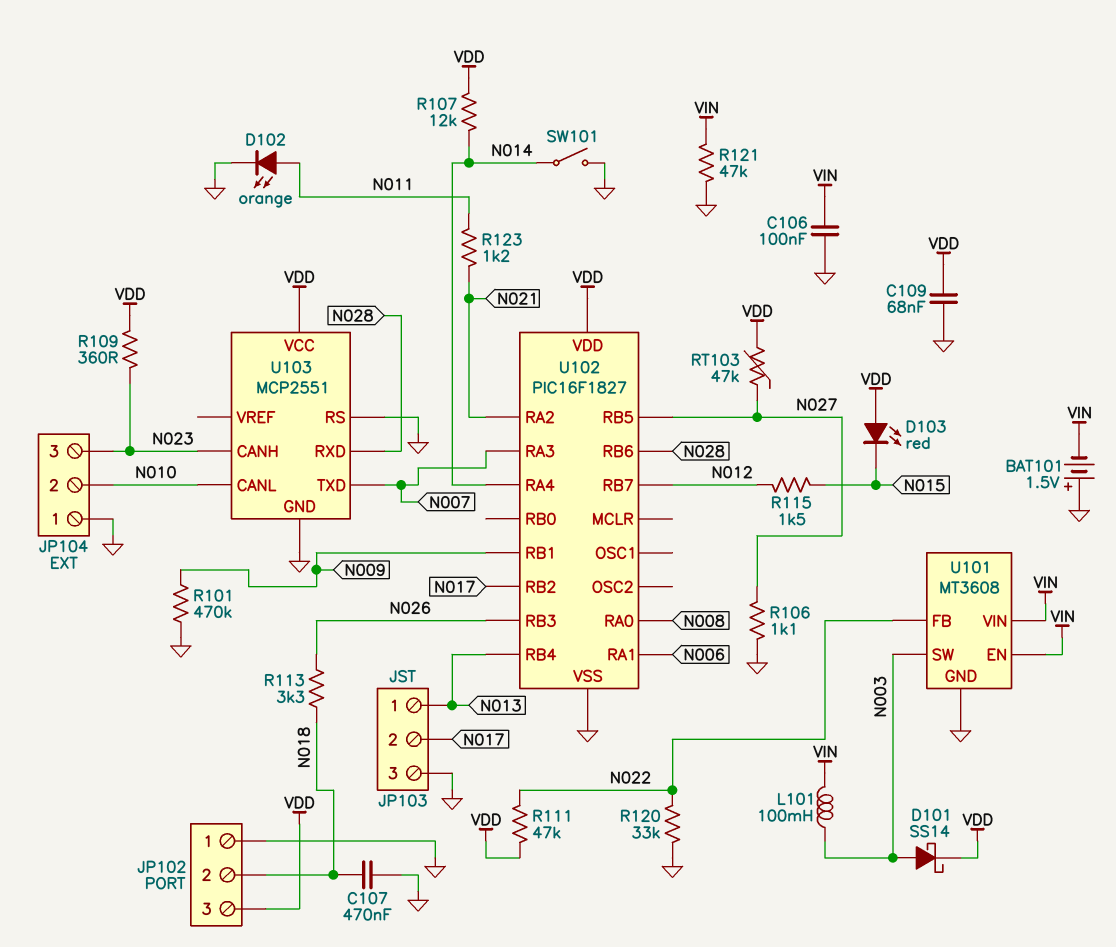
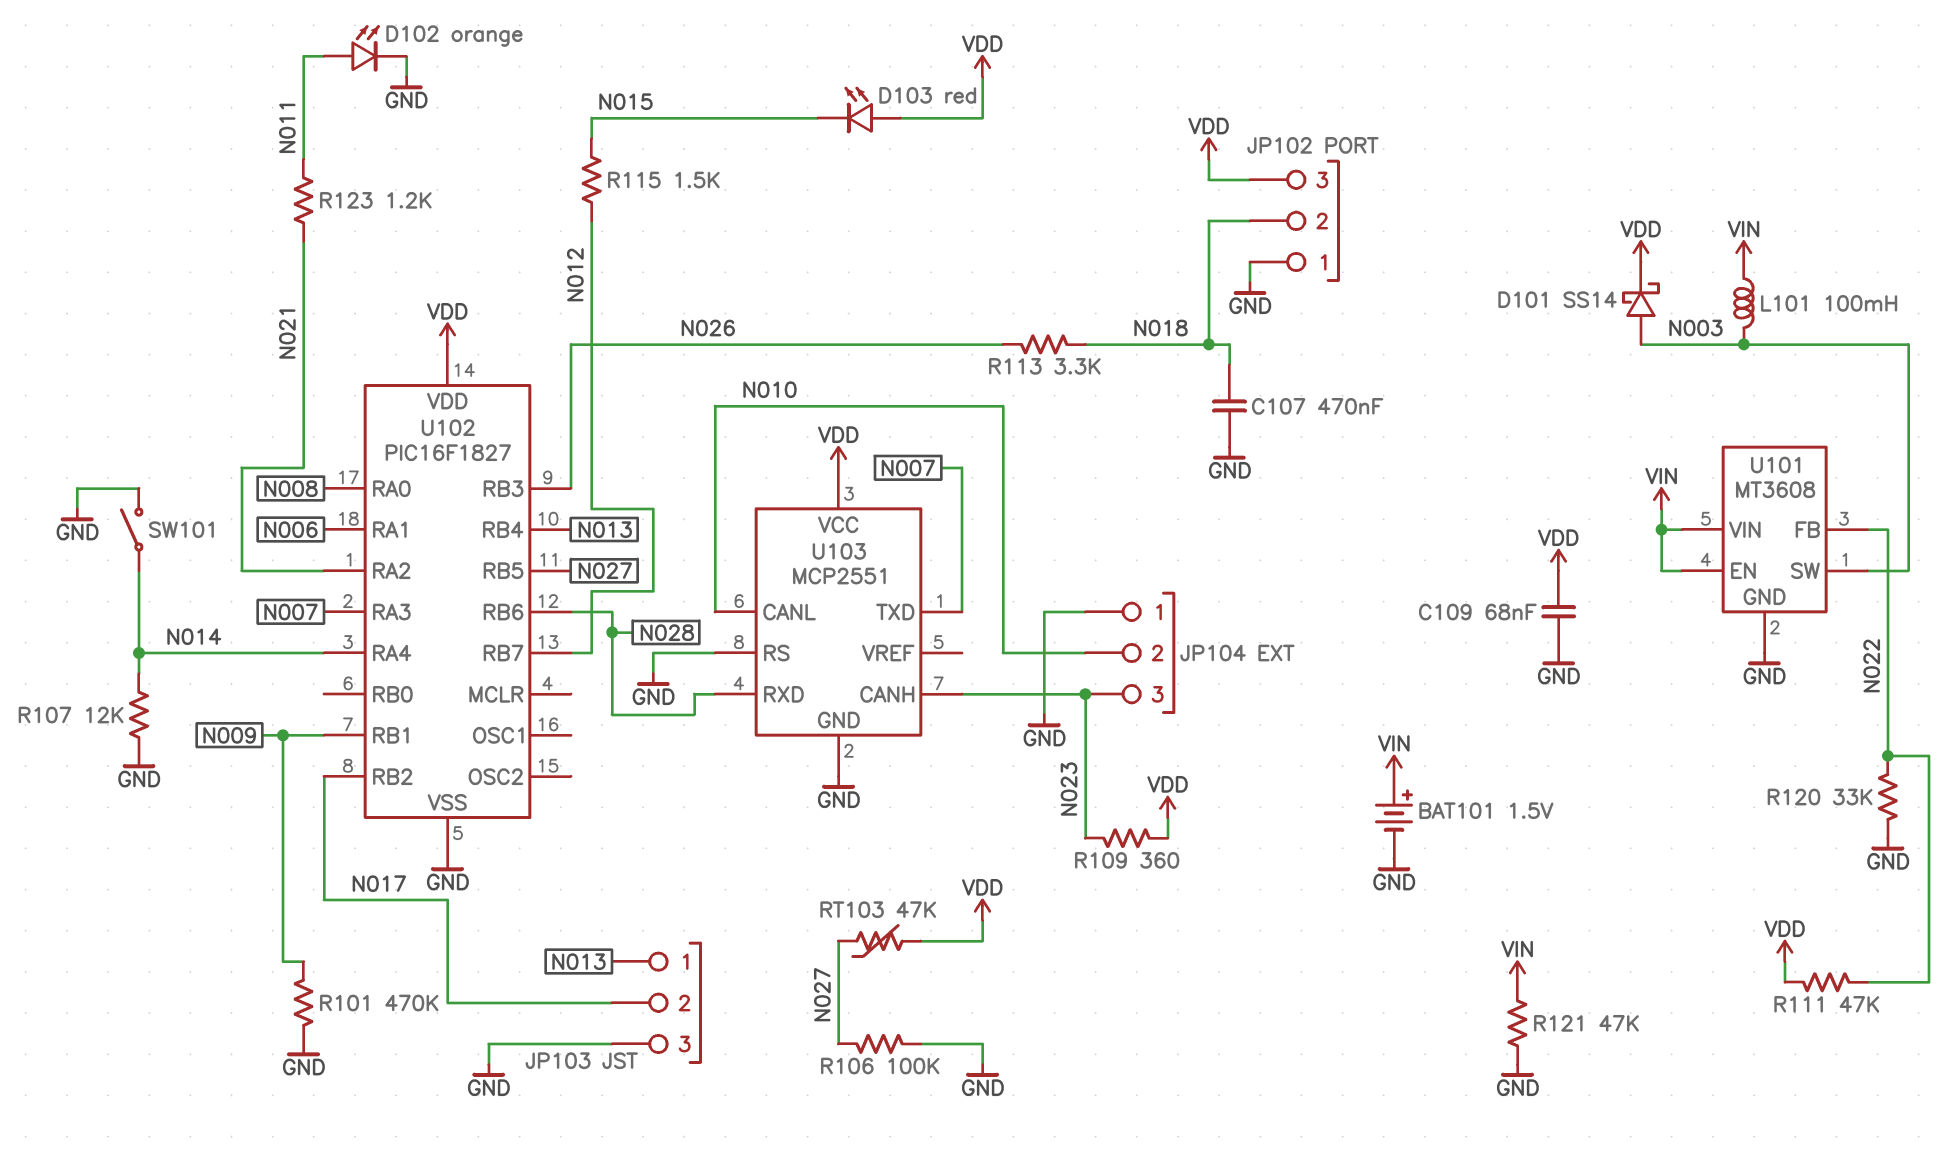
BAT101: 1.5V (plus GND, minus VIN) -> 1.5V (plus VIN, minus GND)
C106: 100nF (GND, VIN) -> none
R106: 1.1k (GND, N027) -> 100k (GND, N027)
R107: 12k (N014, VDD) -> 12k (GND, N014)

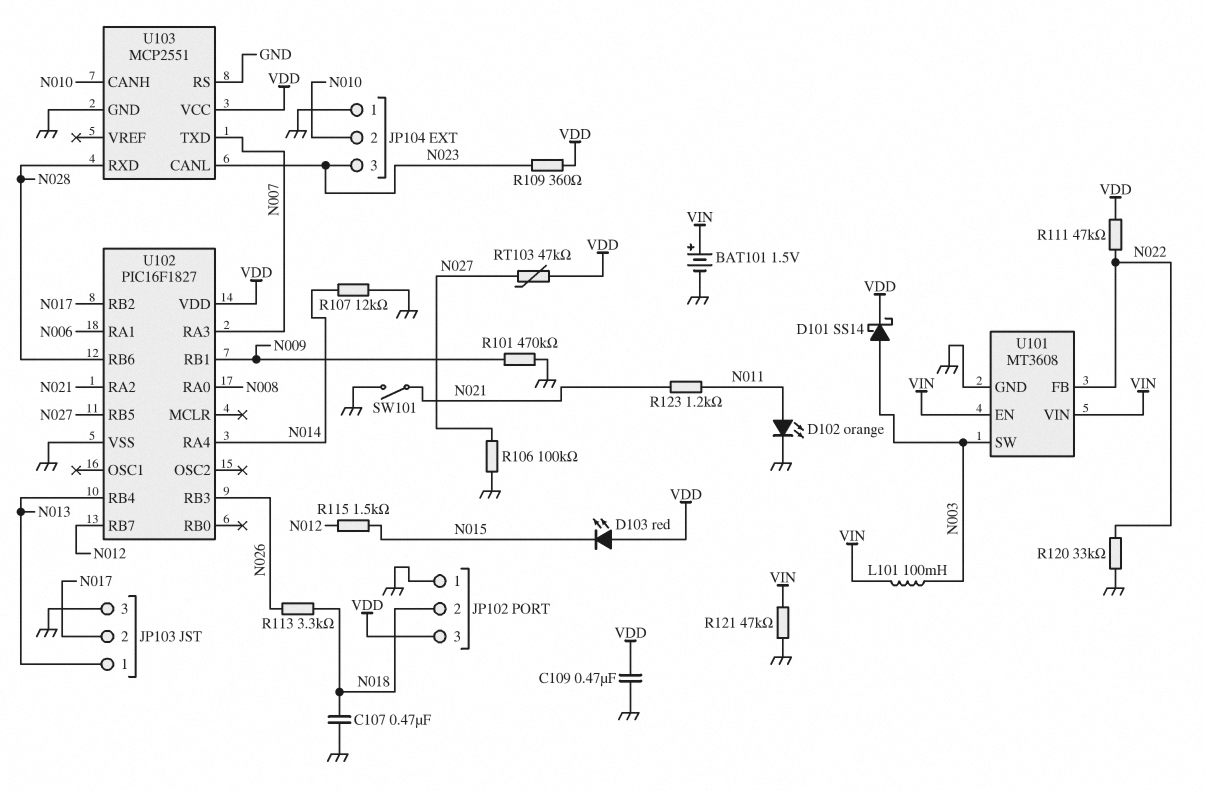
C109: 68nF (GND, VDD) -> 470nF (GND, VDD)
SW101: switch (GND, N014) -> switch (GND, N021)
U103 pin CANH: N023 -> N010
U103 pin CANL: N010 -> N023

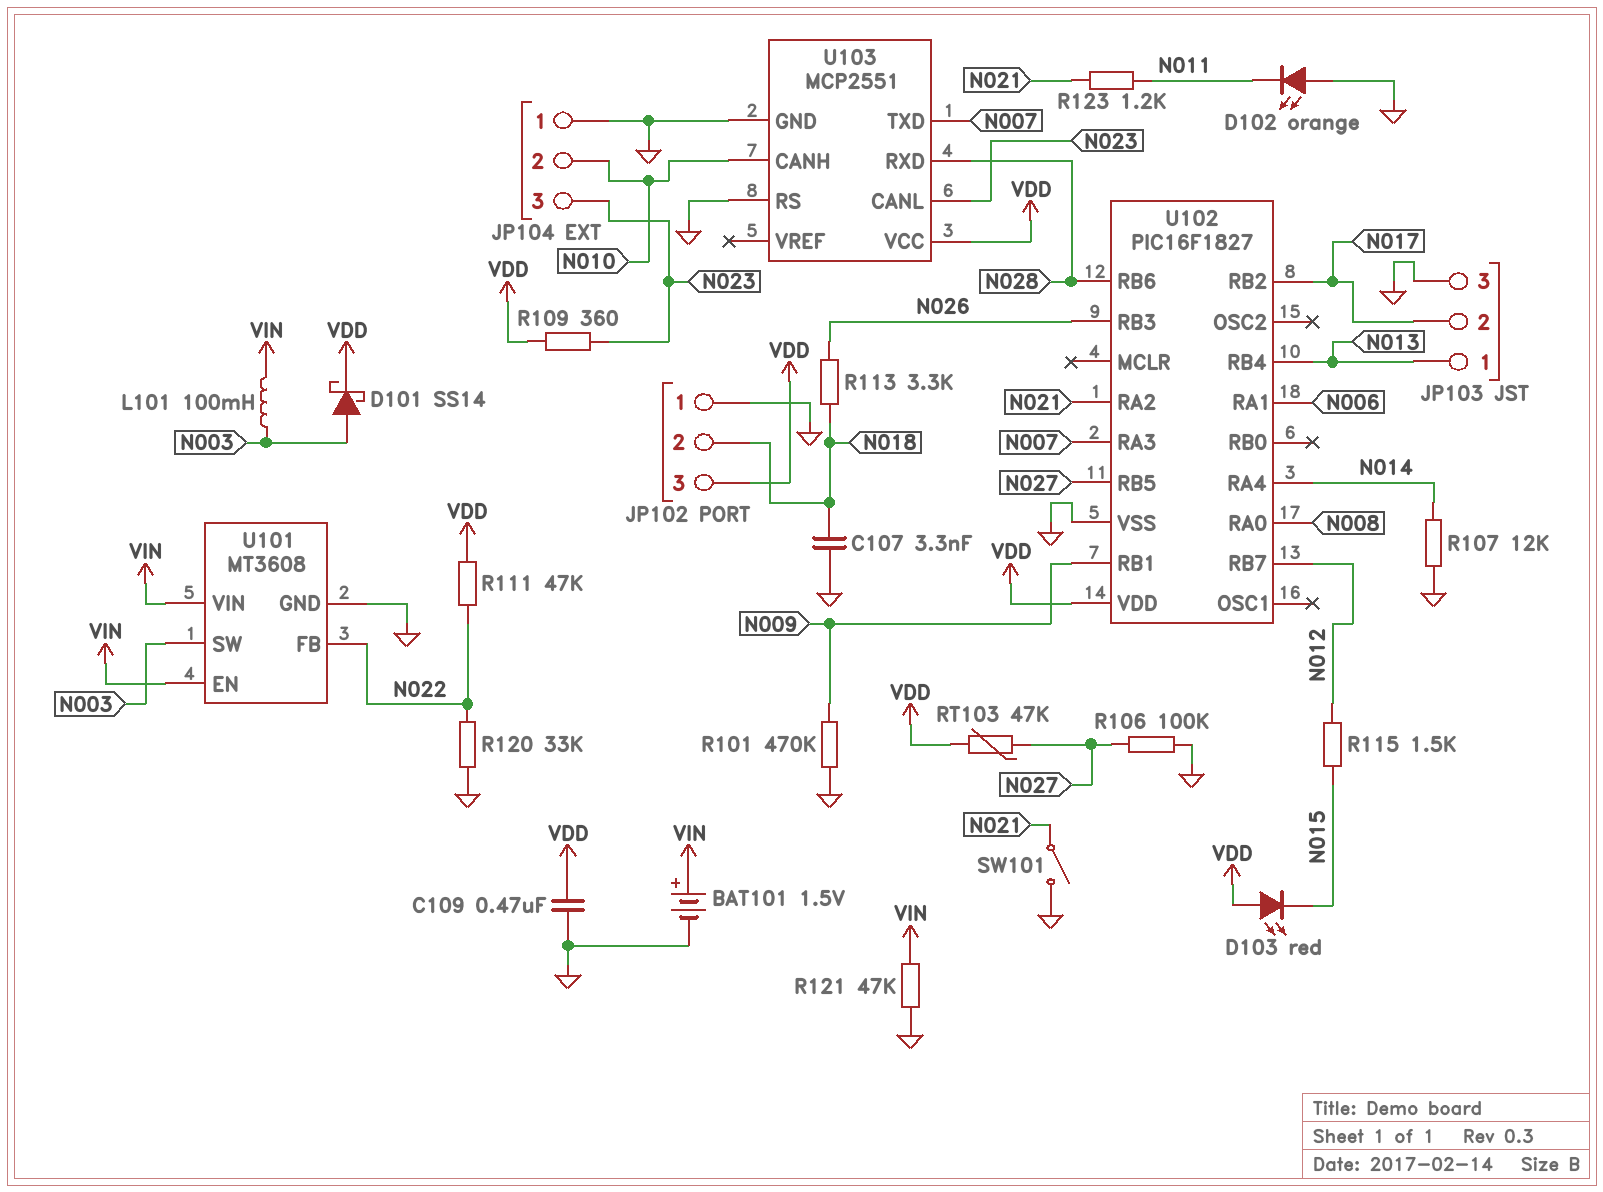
C107: 470nF (GND, N018) -> 3.3nF (GND, N018)
D102: LED orange (A N011, K GND) -> LED orange (A GND, K N011)

